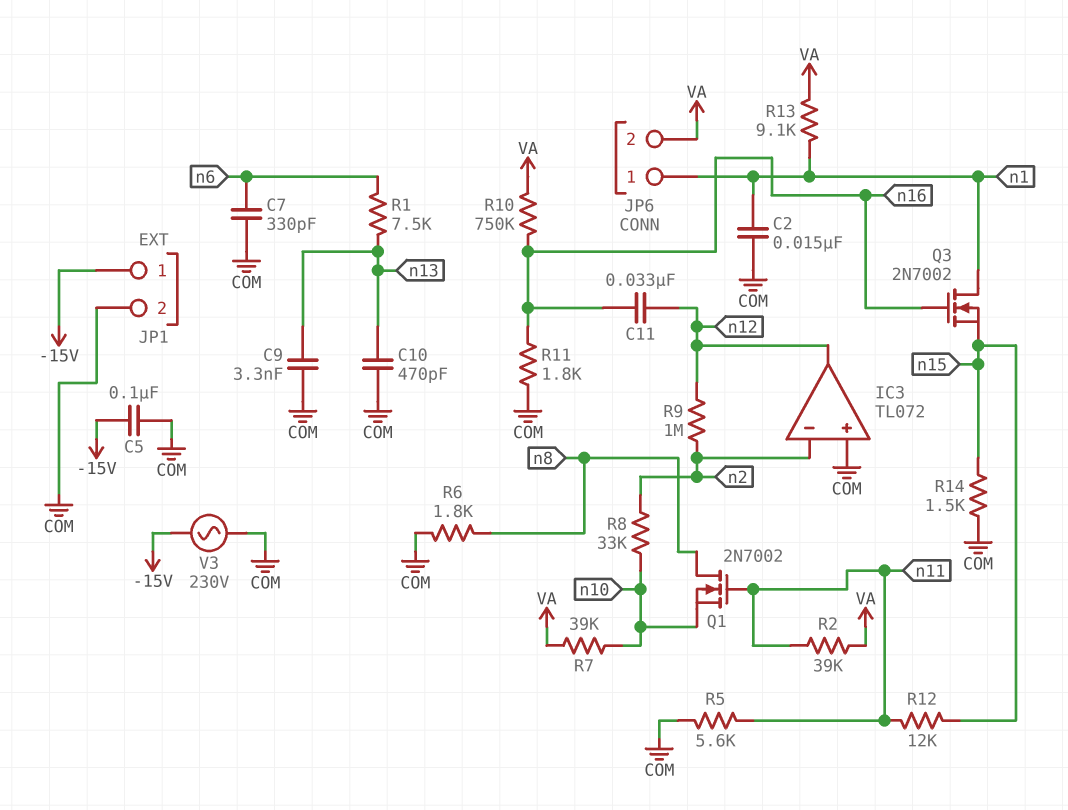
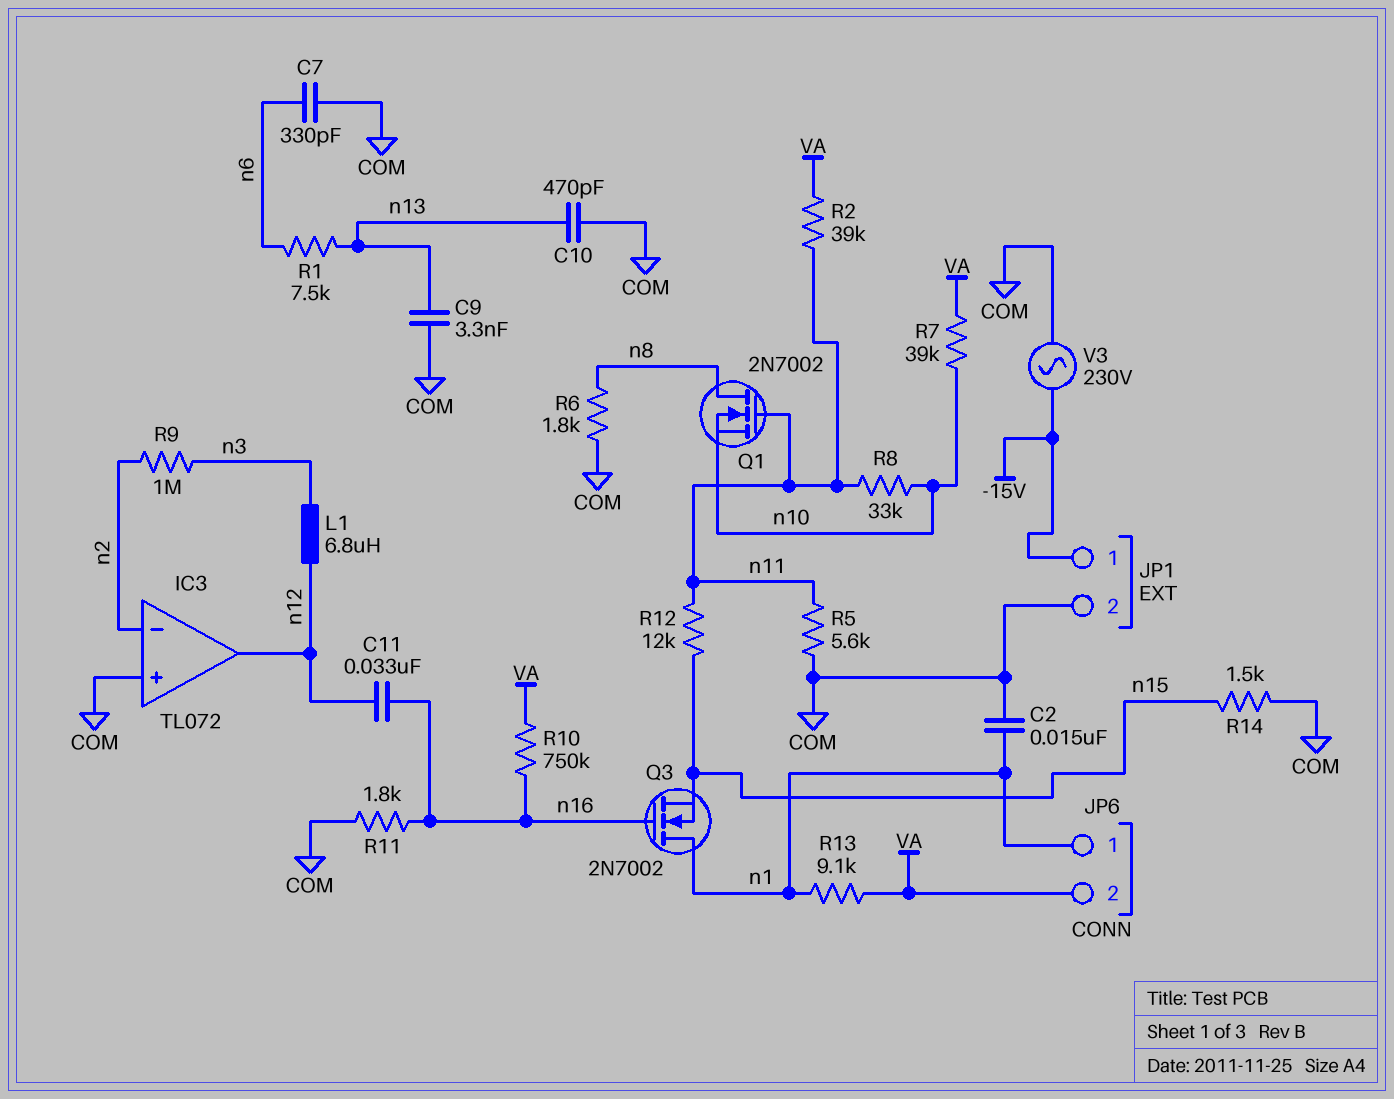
C5: 100nF (-15V, COM) -> none
L1: none -> 6.8uH (n3, n12)
R8: 33k (n2, n10) -> 33k (n10, n11)
R9: 1M (n2, n12) -> 1M (n2, n3)

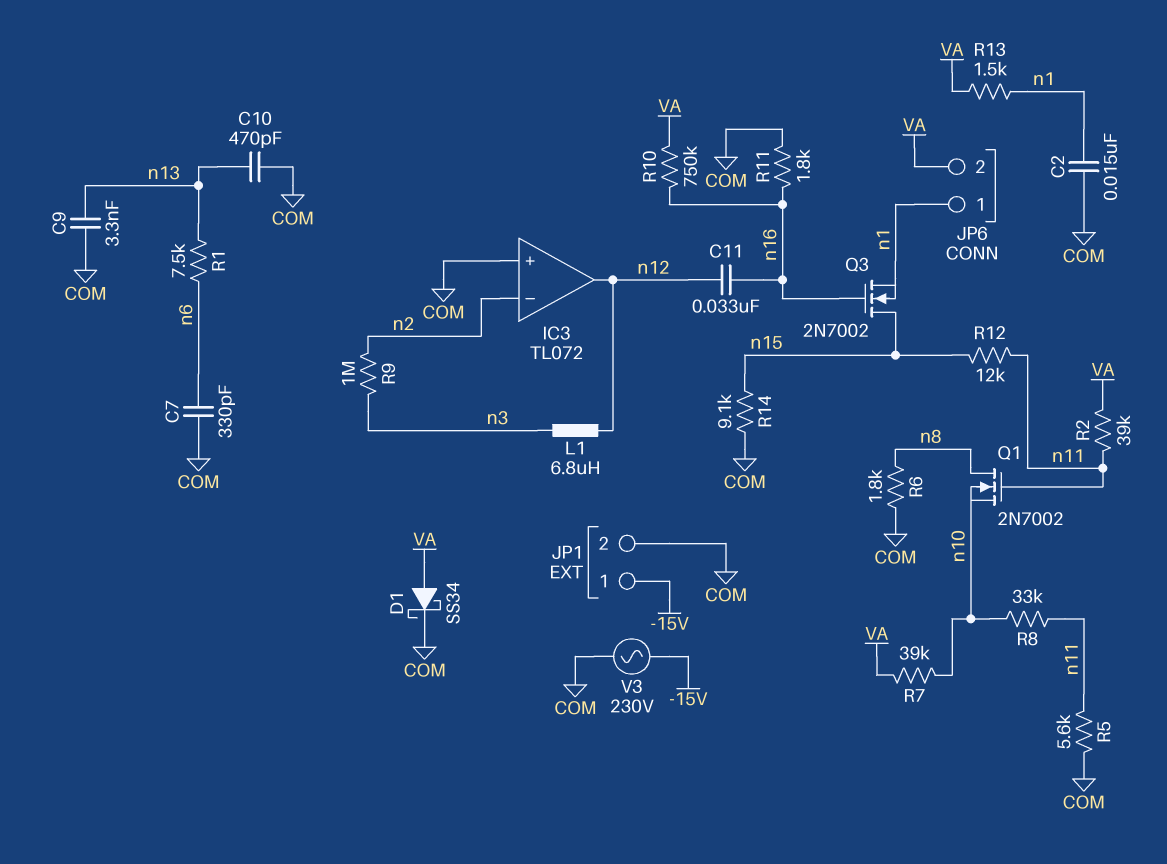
D1: none -> schottky SS34 (A VA, K COM)
Q3: NMOS 2N7002 (G n16, D n1, S n15) -> NMOS 2N7002 (G n16, D n15, S n1)
R13: 9.1k (VA, n1) -> 1.5k (VA, n1)
R14: 1.5k (COM, n15) -> 9.1k (COM, n15)

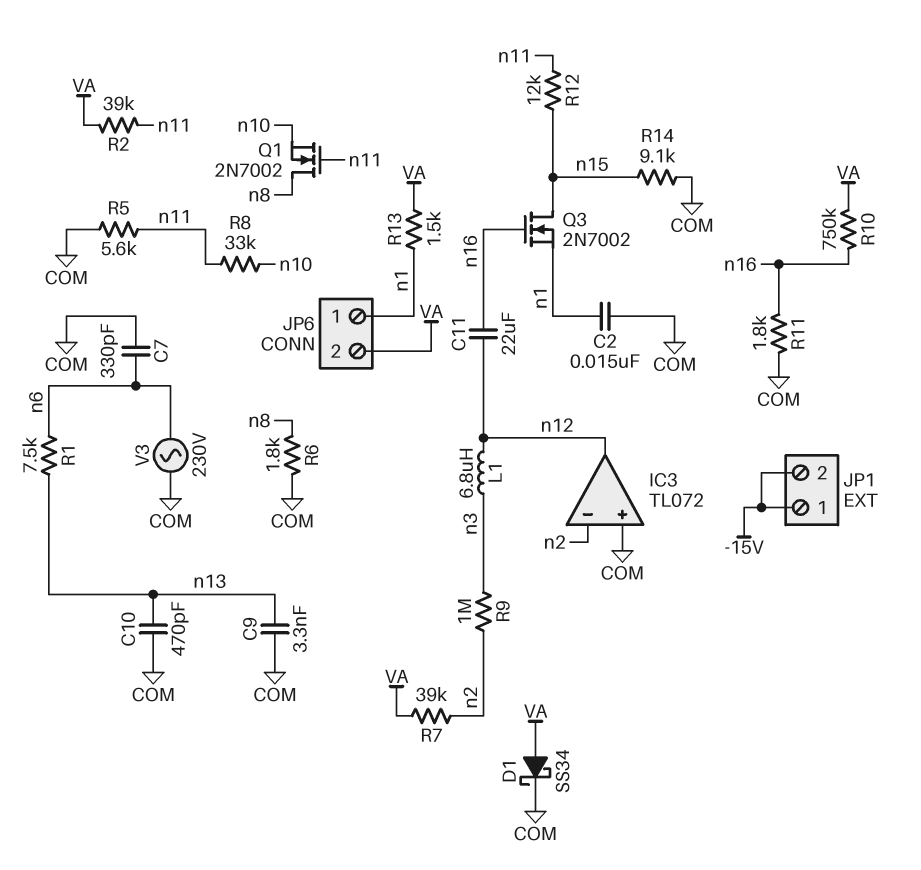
C11: 33nF (n12, n16) -> 22uF (n12, n16)
JP1 pin 2: COM -> -15V
R7: 39k (VA, n10) -> 39k (VA, n2)
V3: AC 230V (-15V, COM) -> AC 230V (COM, n6)

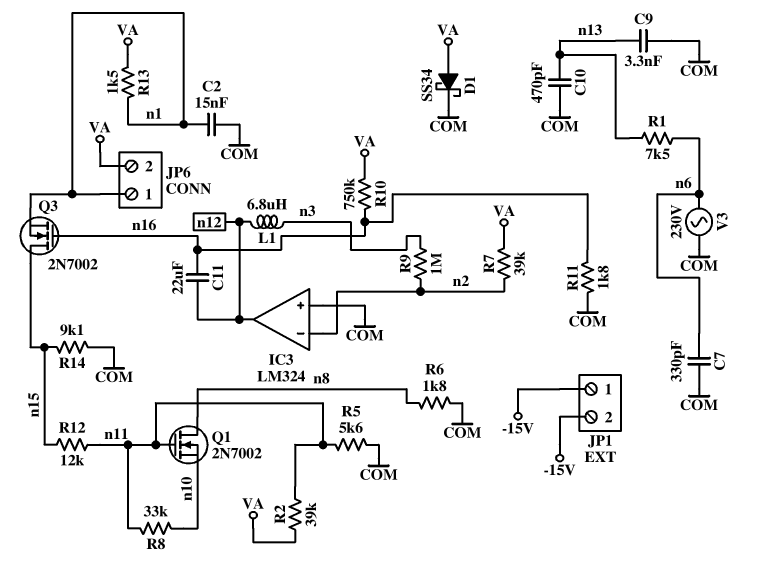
IC3: TL072 -> LM324

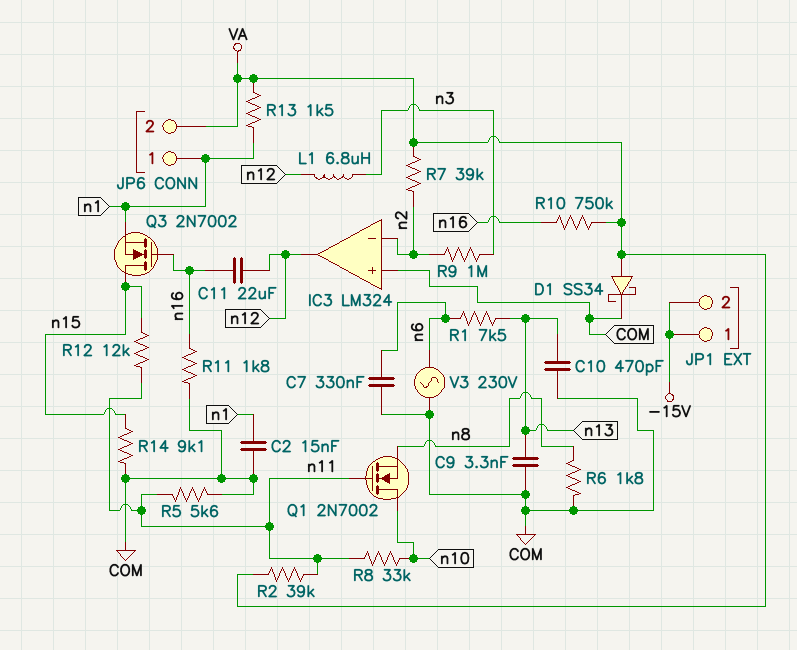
C7: 330pF (COM, n6) -> 330nF (COM, n6)
Q1: NMOS 2N7002 (G n11, D n8, S n10) -> NMOS 2N7002 (G n11, D n10, S n8)

